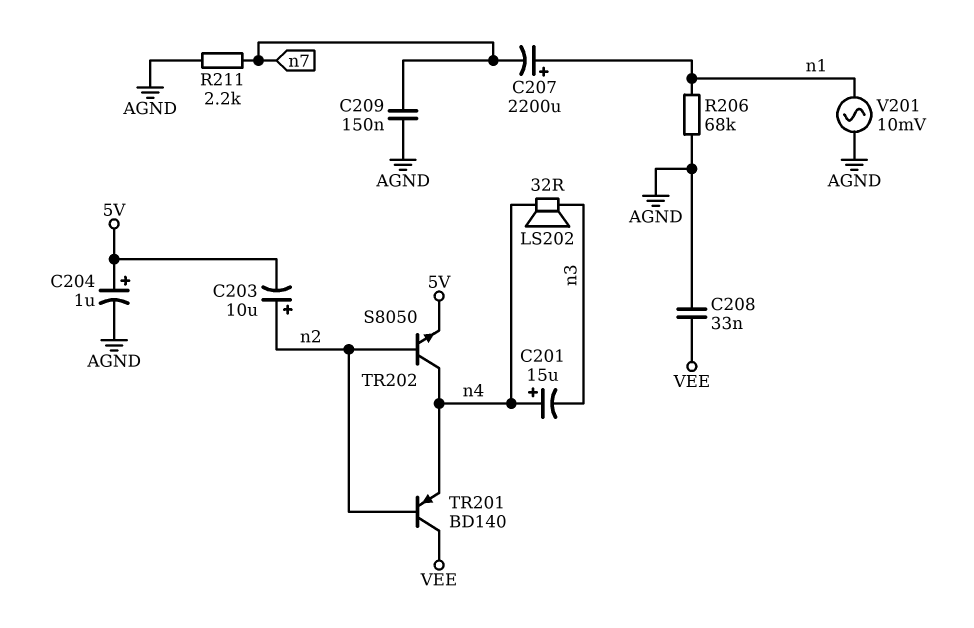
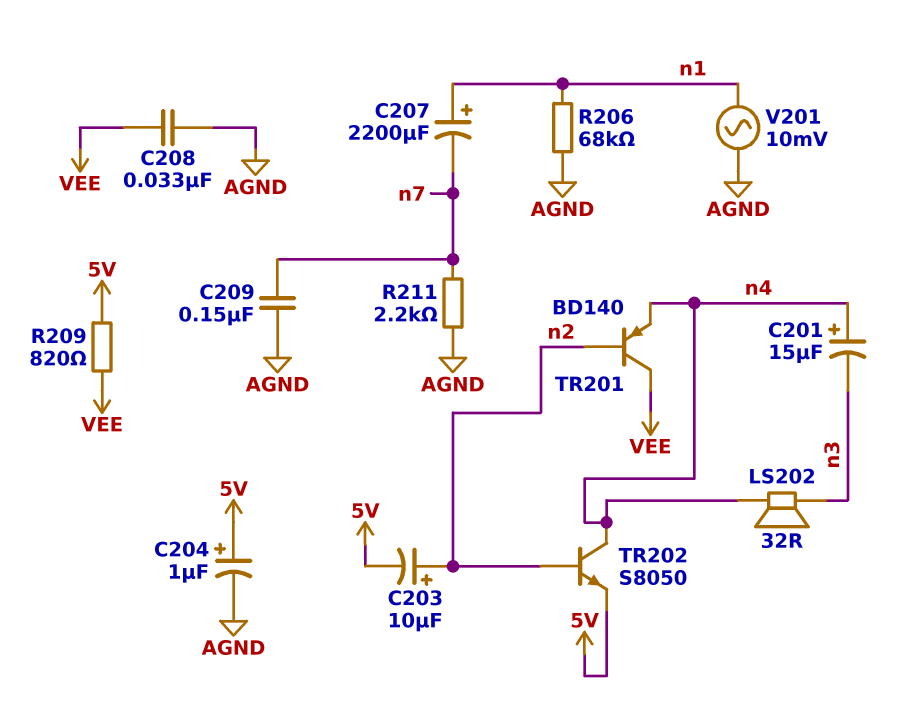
R209: none -> 820 (5V, VEE)

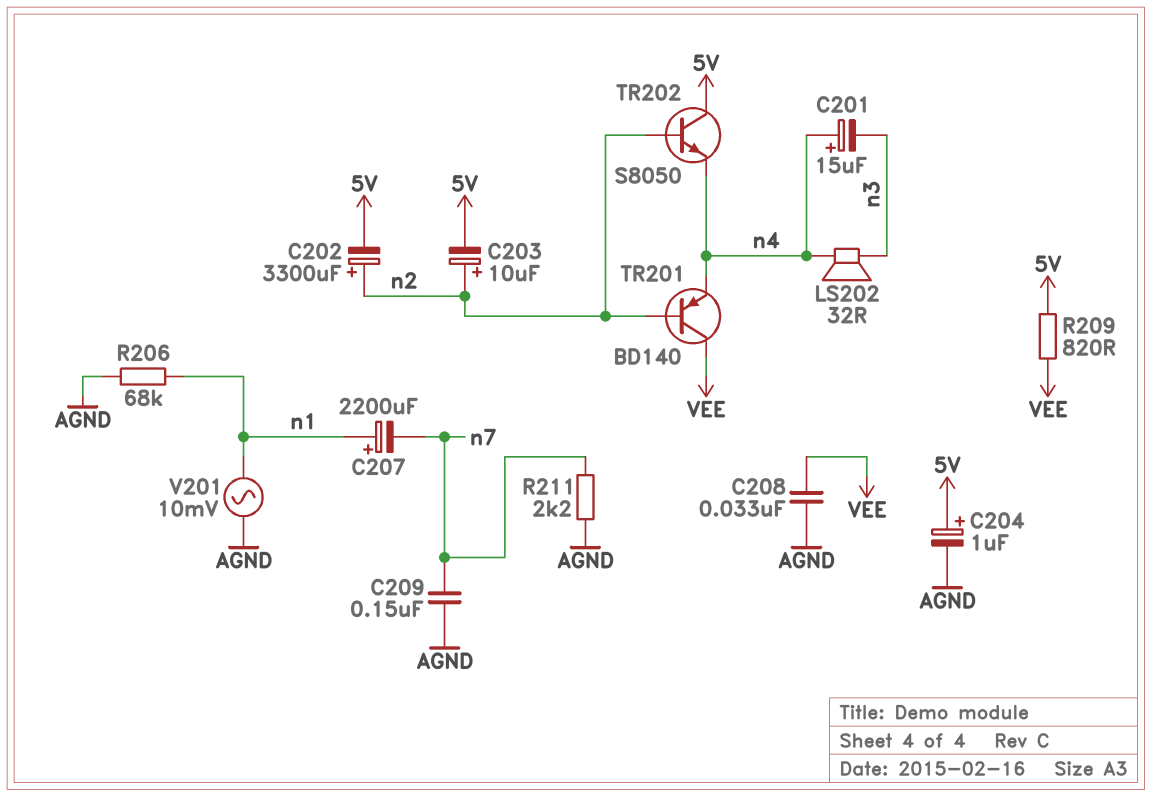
C202: none -> 3300uF (plus n2, minus 5V)
TR202: NPN S8050 (B n2, C n4, E 5V) -> NPN S8050 (B n2, C 5V, E n4)

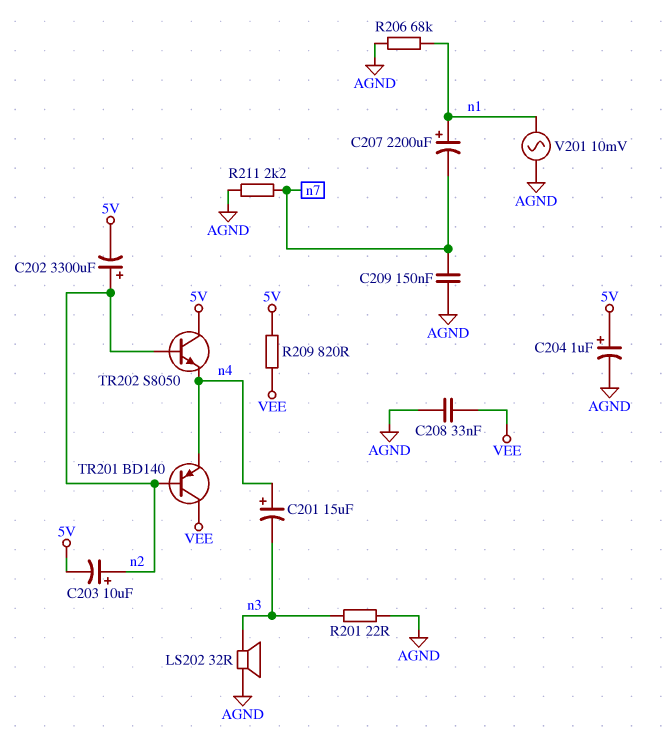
LS202: speaker 32R (n3, n4) -> speaker 32R (AGND, n3)
R201: none -> 22 (AGND, n3)

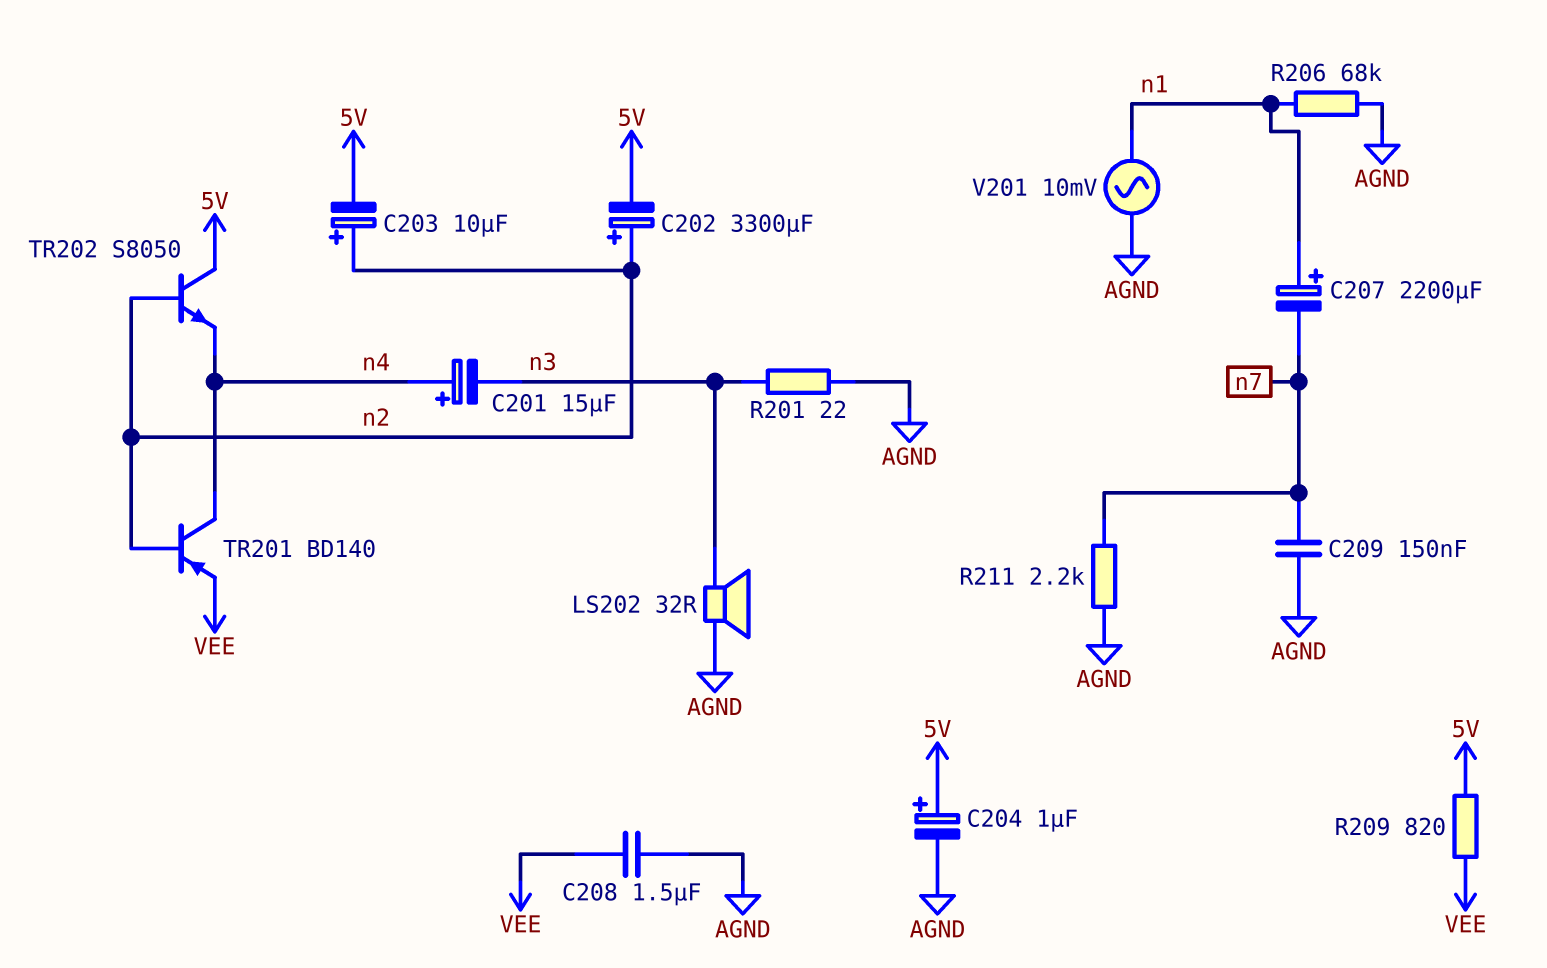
C208: 33nF (AGND, VEE) -> 1.5uF (AGND, VEE)
TR201: PNP BD140 (B n2, C VEE, E n4) -> PNP BD140 (B n2, C n4, E VEE)

